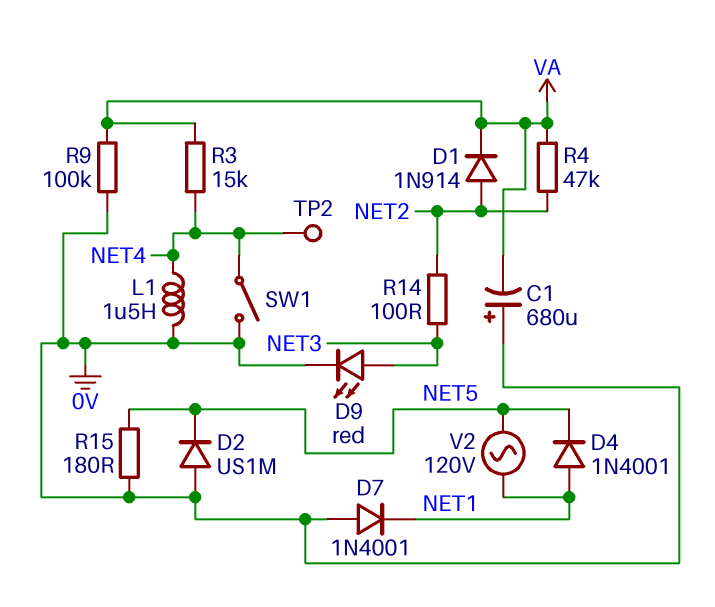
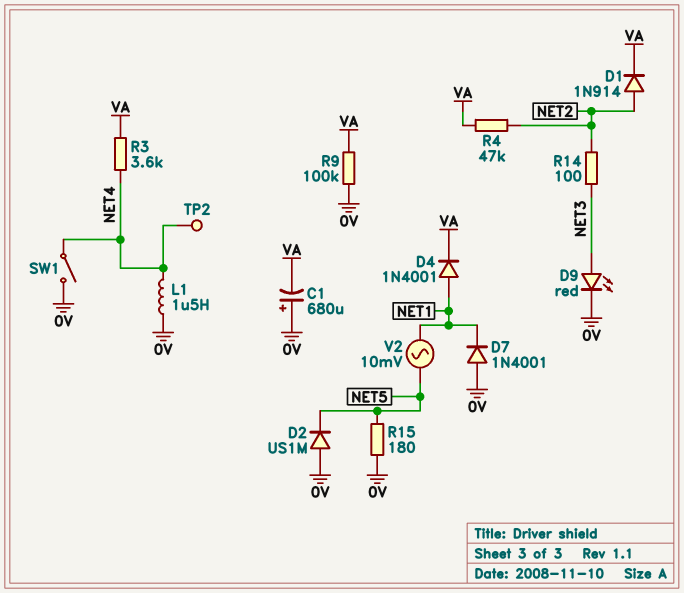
D4: diode 1N4001 (A NET1, K NET5) -> diode 1N4001 (A NET1, K VA)
R3: 15k (NET4, VA) -> 3.6k (NET4, VA)
V2: AC 120V (NET1, NET5) -> AC 10mV (NET1, NET5)

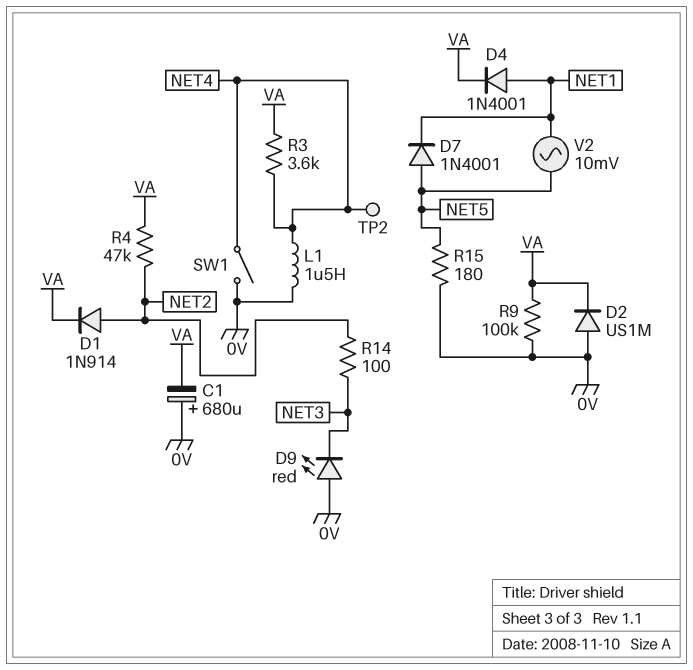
D2: diode US1M (A 0V, K NET5) -> diode US1M (A 0V, K VA)
D7: diode 1N4001 (A 0V, K NET1) -> diode 1N4001 (A NET5, K NET1)
D9: LED red (A NET3, K 0V) -> LED red (A 0V, K NET3)

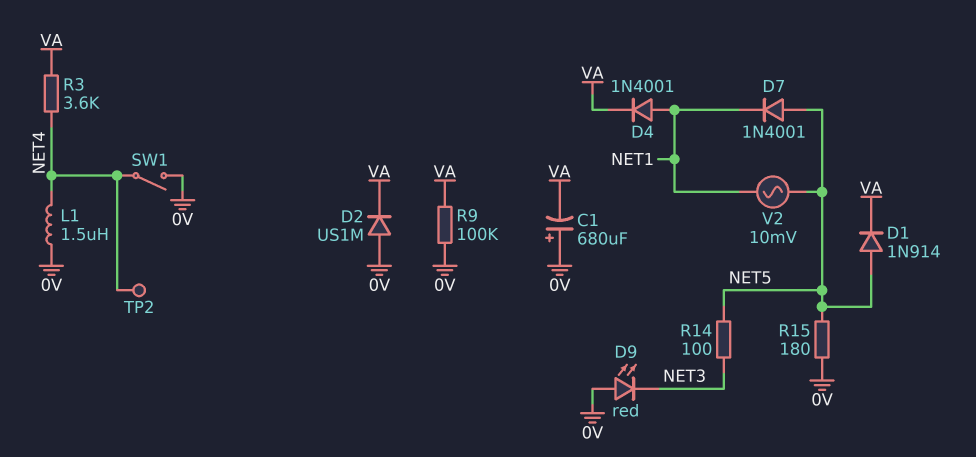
D1: diode 1N914 (A NET2, K VA) -> diode 1N914 (A NET5, K VA)
R4: 47k (NET2, VA) -> none
R14: 100 (NET2, NET3) -> 100 (NET3, NET5)

